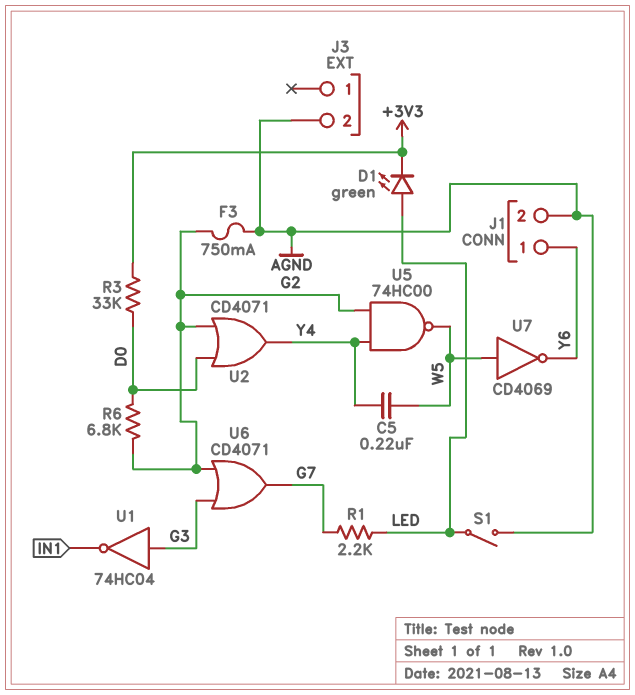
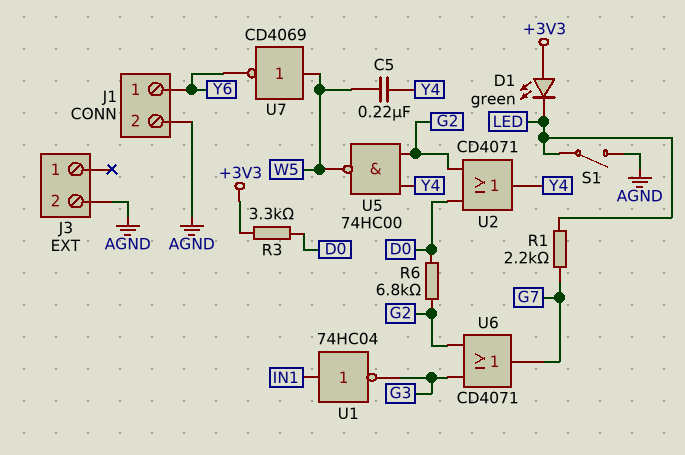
D1: LED green (A LED, K +3V3) -> LED green (A +3V3, K LED)
F3: 750mA (AGND, G2) -> none
R3: 33k (+3V3, D0) -> 3.3k (+3V3, D0)
U1: NOT 74HC04 (in G3, out IN1) -> NOT 74HC04 (in IN1, out G3)

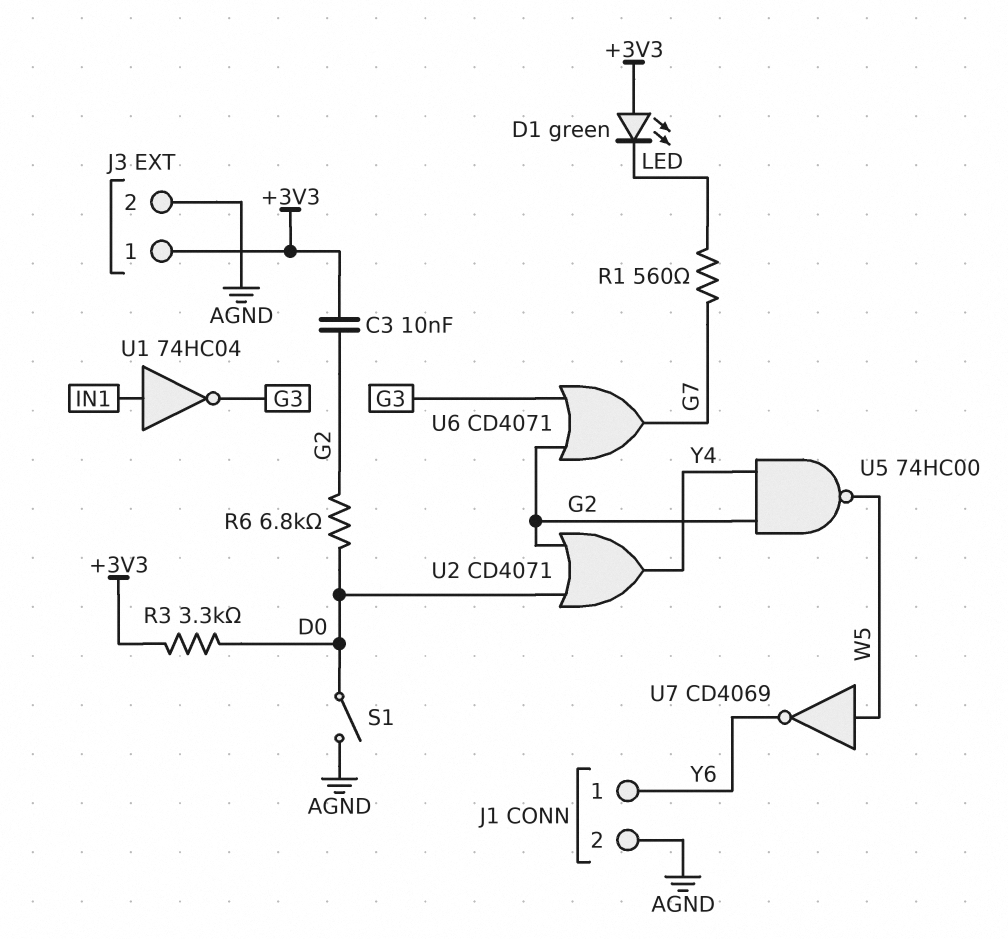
C3: none -> 10nF (+3V3, G2)
C5: 220nF (W5, Y4) -> none
J3 pin 1: none -> +3V3
R1: 2.2k (G7, LED) -> 560 (G7, LED)
S1: switch (AGND, LED) -> switch (AGND, D0)

